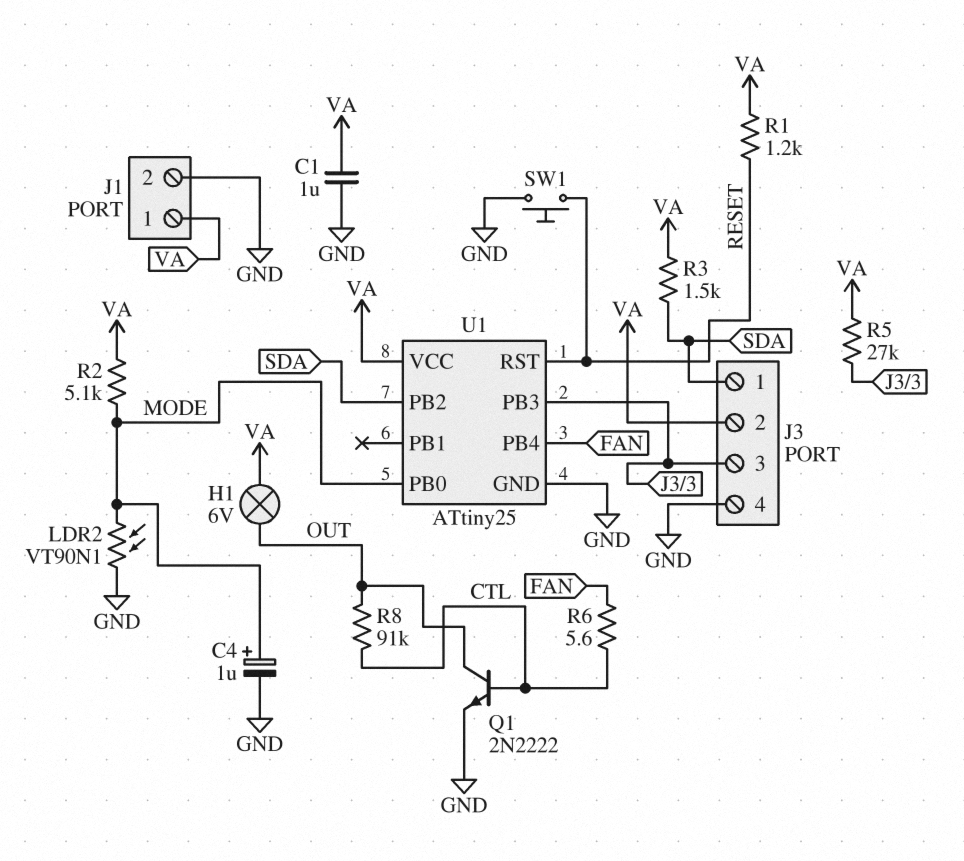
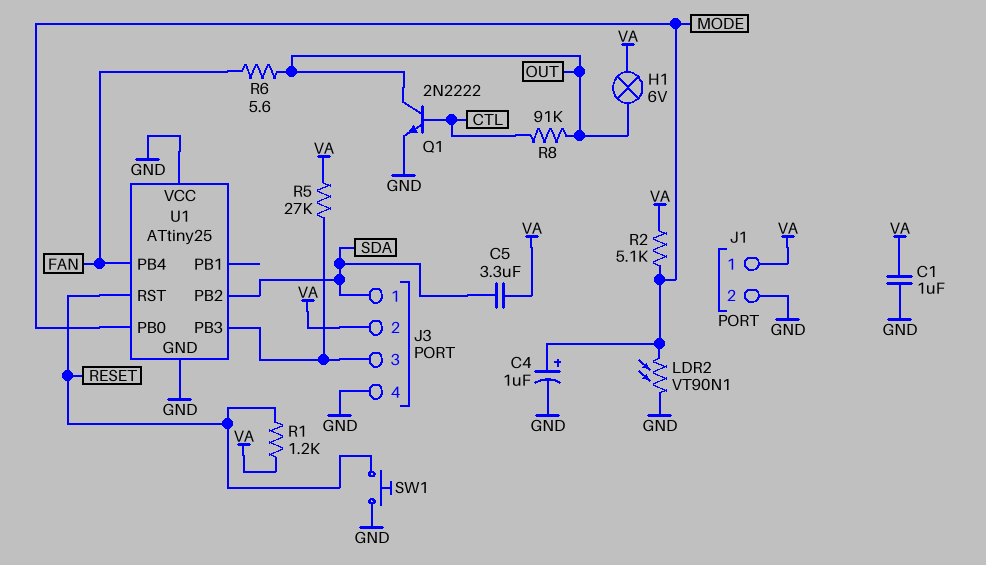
C5: none -> 3.3uF (SDA, VA)
R3: 1.5k (SDA, VA) -> none
R6: 5.6 (CTL, FAN) -> 5.6 (FAN, OUT)
U1 pin VCC: VA -> GND

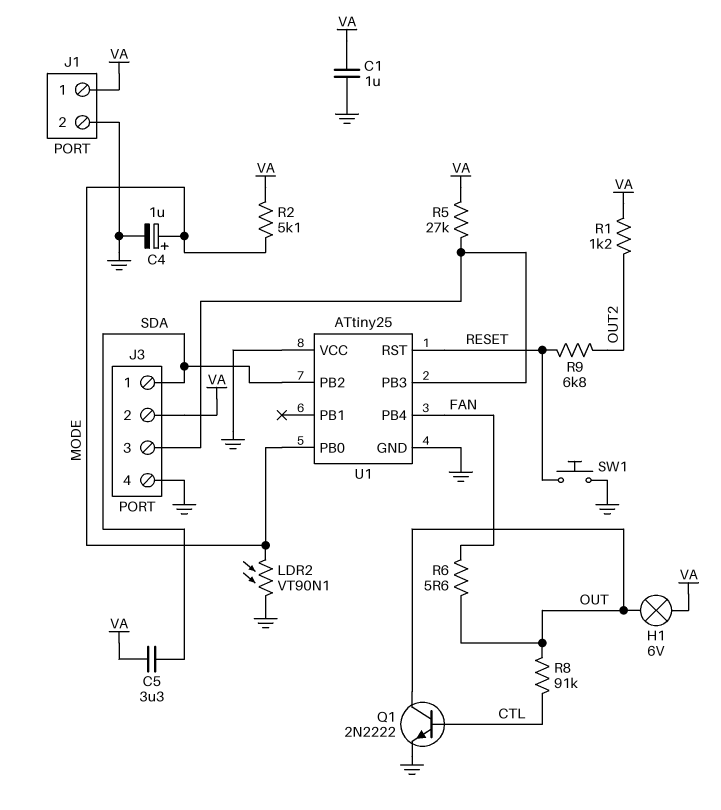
R1: 1.2k (RESET, VA) -> 1.2k (OUT2, VA)
R9: none -> 6.8k (OUT2, RESET)

